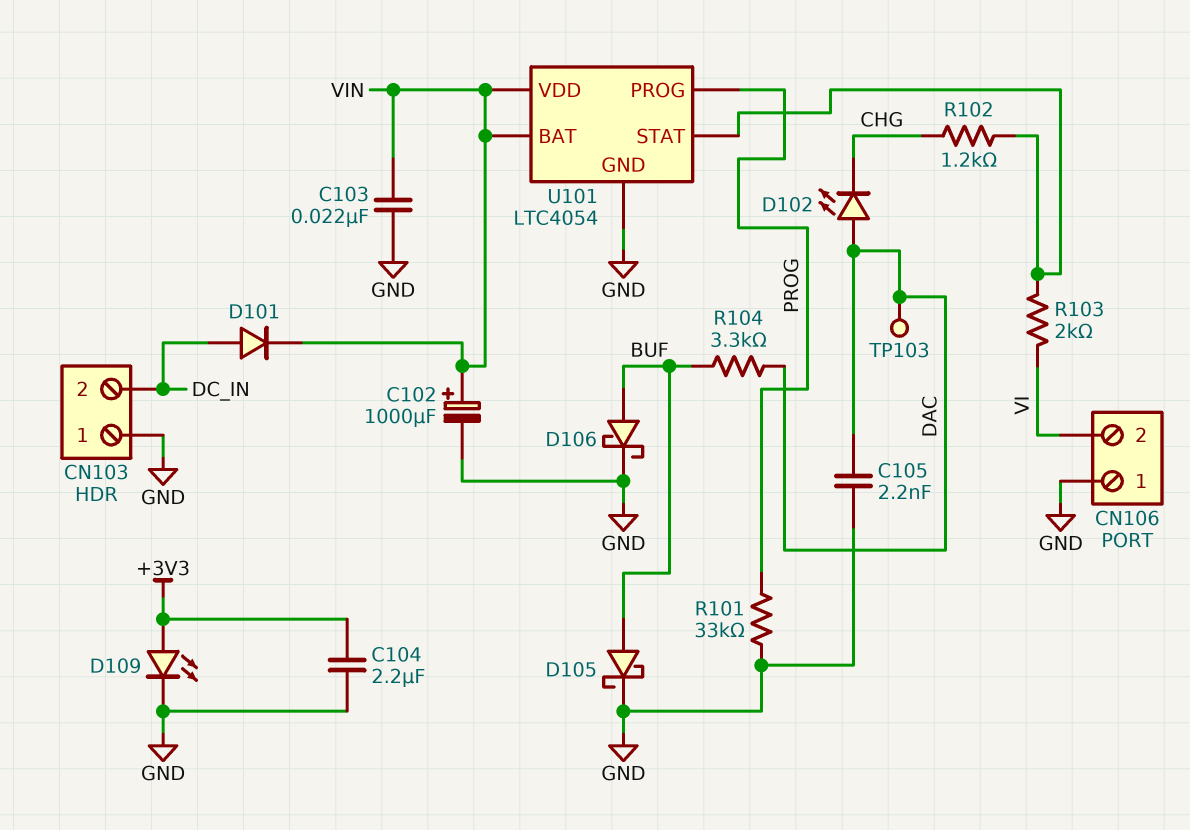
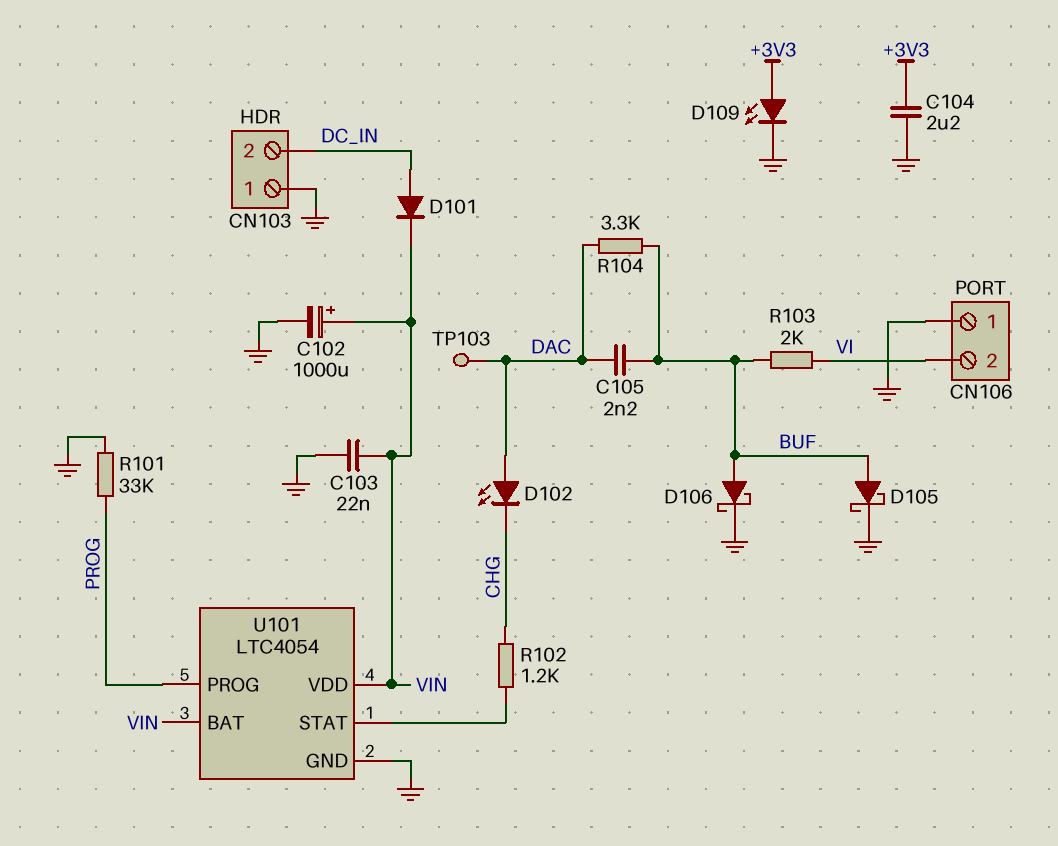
C105: 2.2nF (DAC, GND) -> 2.2nF (BUF, DAC)
R103: 2k (U101/STAT, VI) -> 2k (BUF, VI)

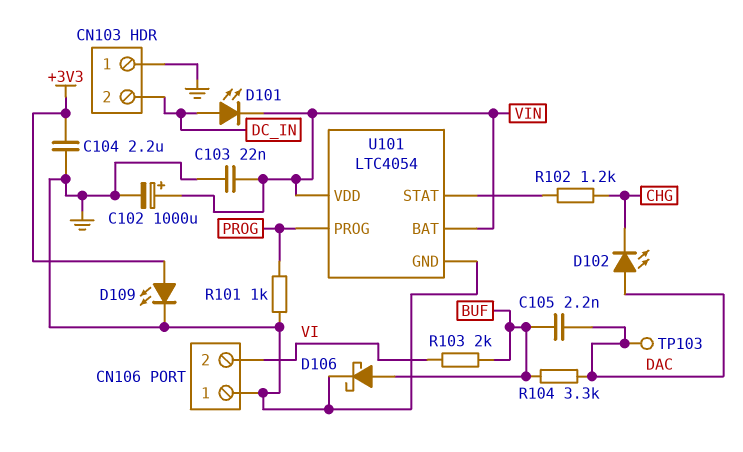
D101: diode (A DC_IN, K VIN) -> LED (A DC_IN, K VIN)
D105: schottky (A BUF, K GND) -> none
R101: 33k (GND, PROG) -> 1k (GND, PROG)

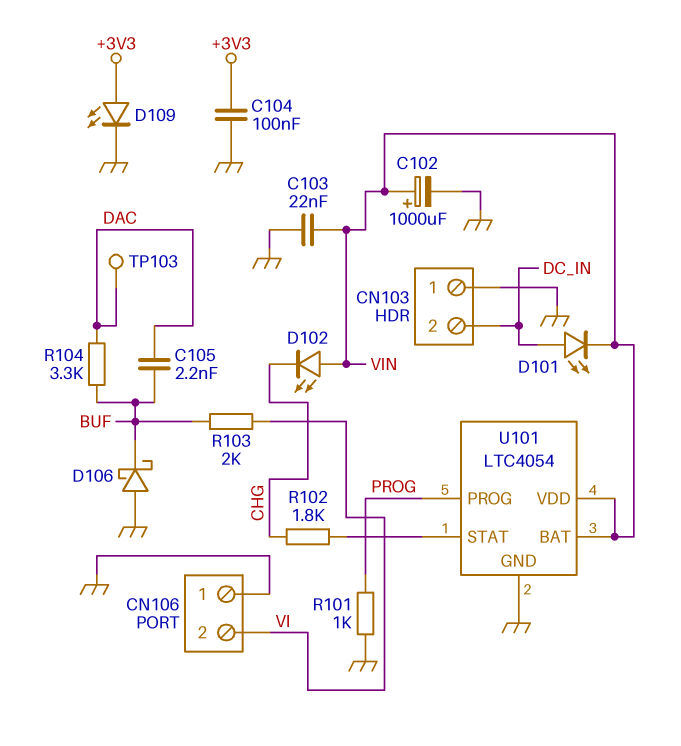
C104: 2.2uF (+3V3, GND) -> 100nF (+3V3, GND)
D102: LED (A DAC, K CHG) -> LED (A VIN, K CHG)
D106: schottky (A BUF, K GND) -> schottky (A GND, K BUF)
R102: 1.2k (CHG, U101/STAT) -> 1.8k (CHG, U101/STAT)

